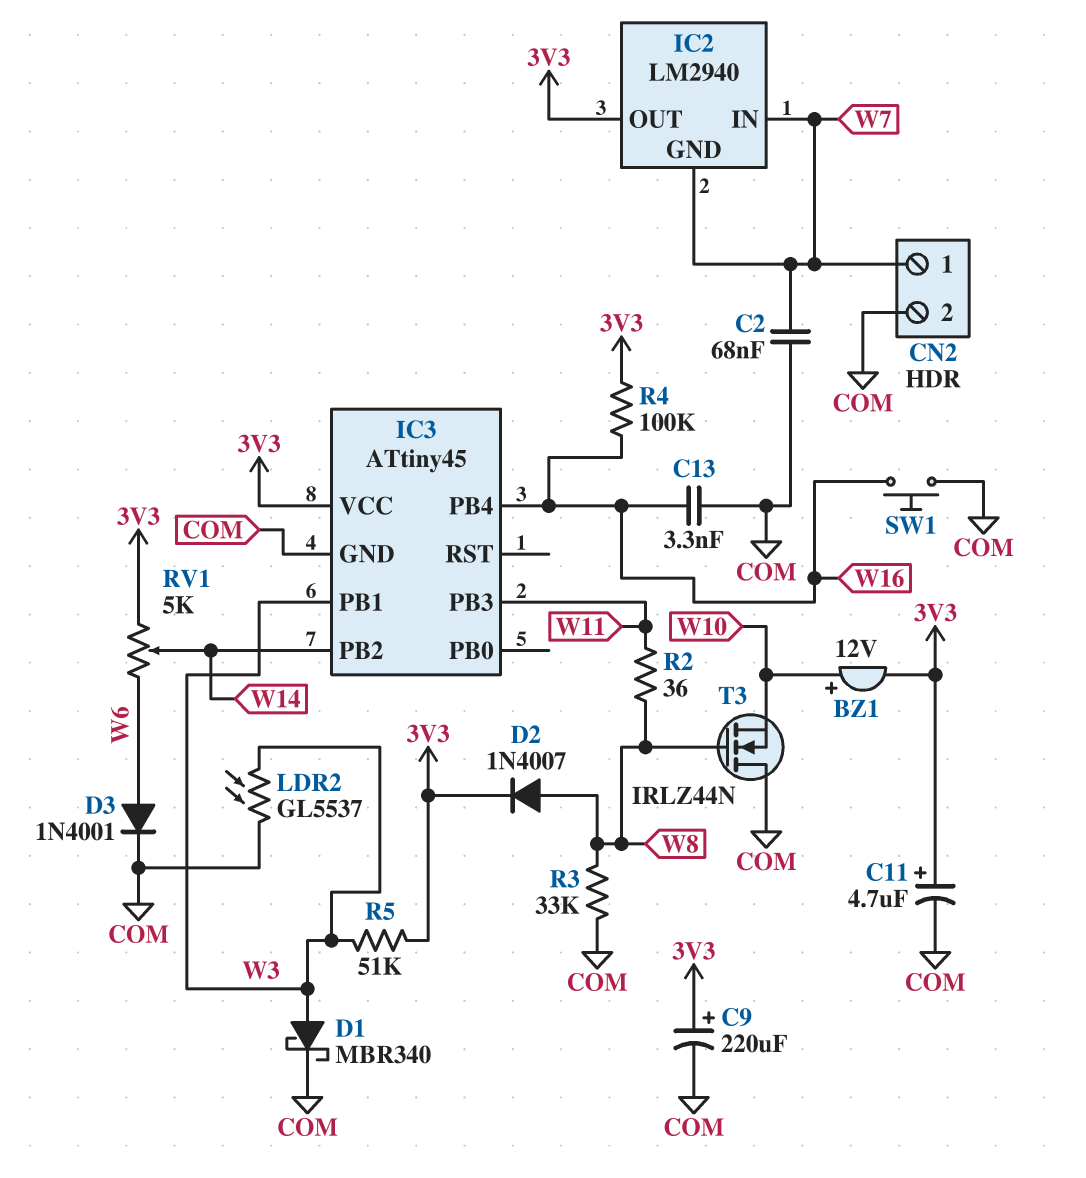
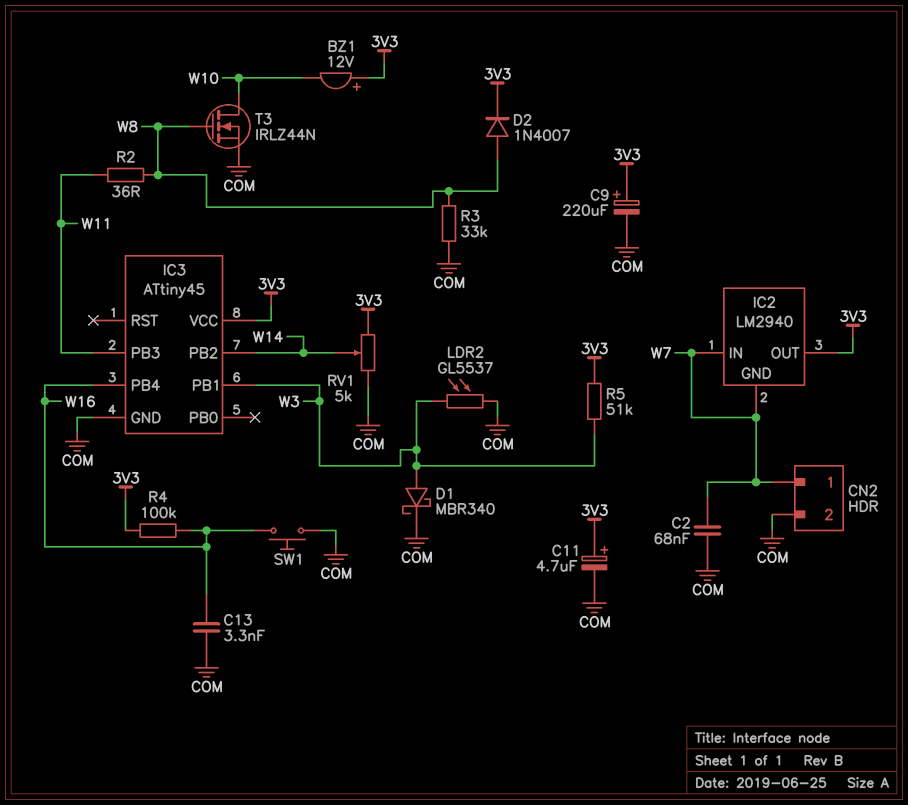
BZ1: buzzer 12V (plus W10, minus 3V3) -> buzzer 12V (plus 3V3, minus W10)
D3: diode 1N4001 (A W6, K COM) -> none
RV1: 5k (3V3, W6, wiper W14) -> 5k (3V3, COM, wiper W14)
T3: NMOS IRLZ44N (G W8, D COM, S W10) -> NMOS IRLZ44N (G W8, D W10, S COM)

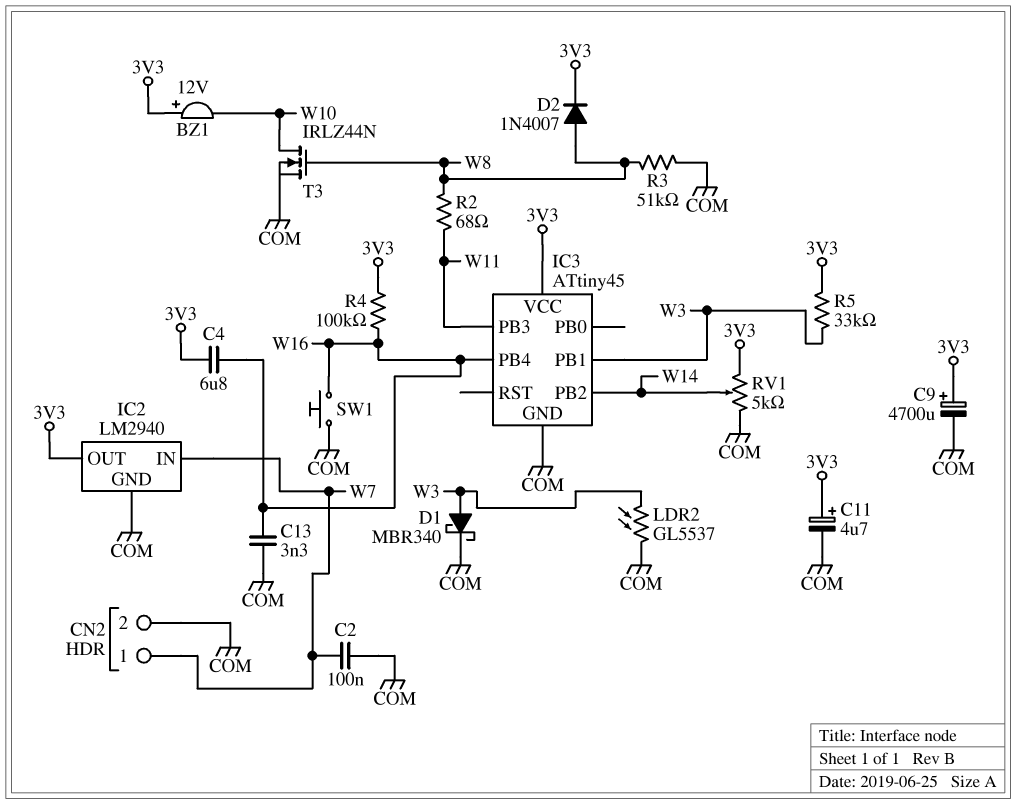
C2: 68nF (COM, W7) -> 100nF (COM, W7)
C4: none -> 6.8uF (3V3, W16)
C9: 220uF (plus 3V3, minus COM) -> 4700uF (plus 3V3, minus COM)
IC2 pin GND: W7 -> COM
R2: 36 (W8, W11) -> 68 (W8, W11)
R3: 33k (COM, W8) -> 51k (COM, W8)
R5: 51k (3V3, W3) -> 33k (3V3, W3)

